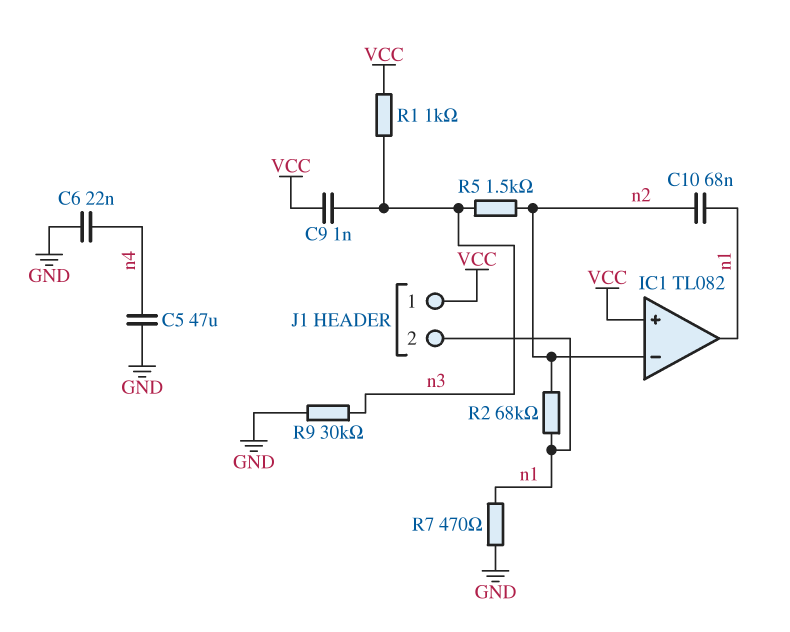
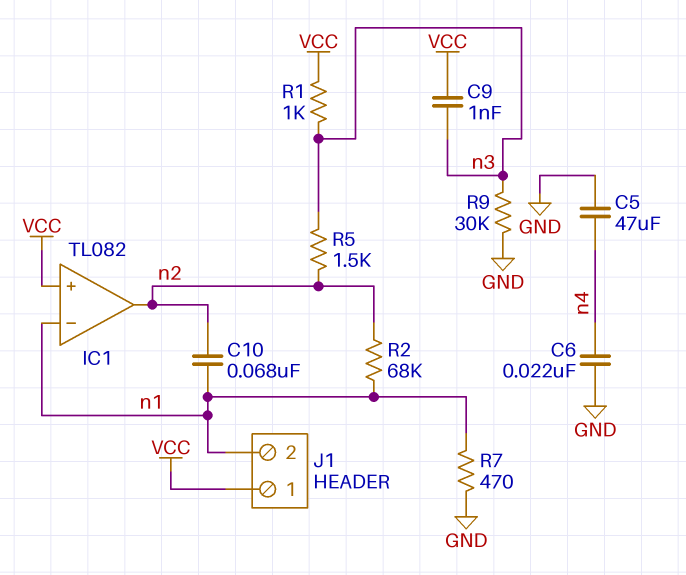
IC1 pin in-: n2 -> n1
IC1 pin out: n1 -> n2

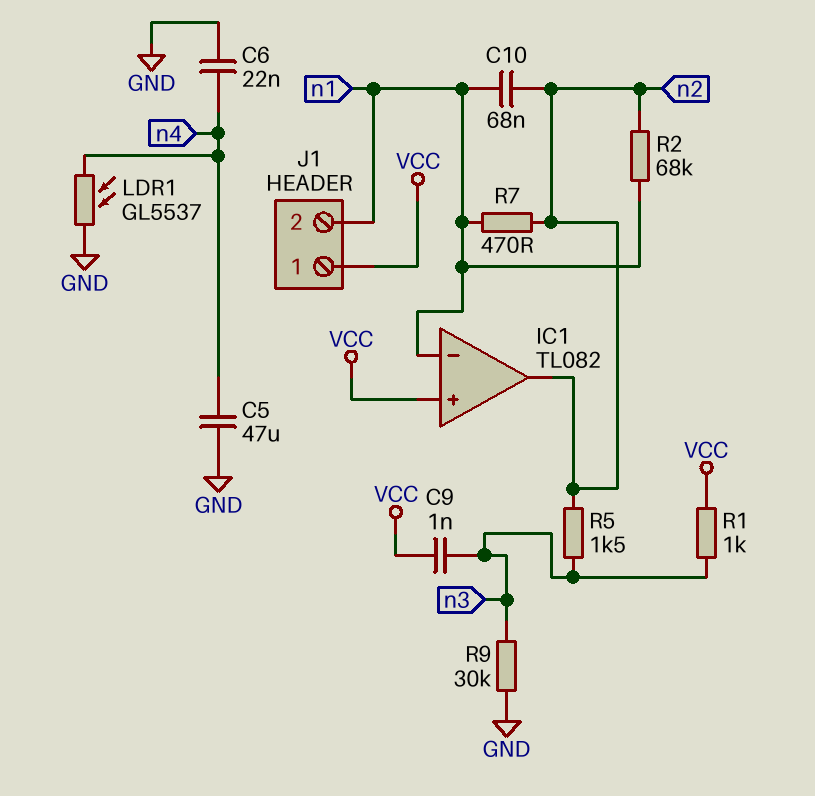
LDR1: none -> GL5537 (GND, n4)
R7: 470 (GND, n1) -> 470 (n1, n2)

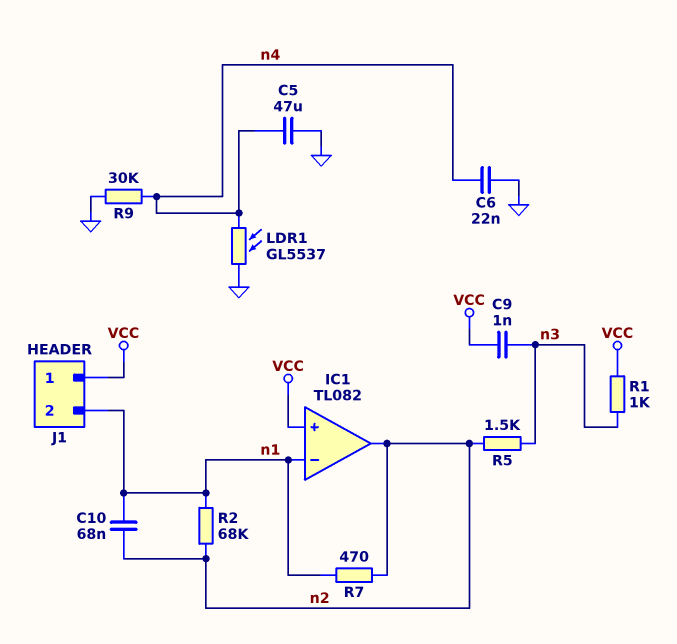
R9: 30k (GND, n3) -> 30k (GND, n4)

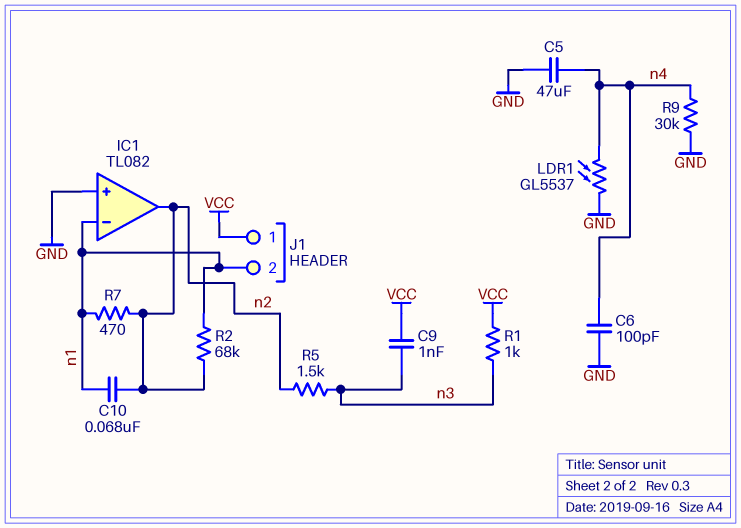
C6: 22nF (GND, n4) -> 100pF (GND, n4)
IC1 pin in+: VCC -> GND

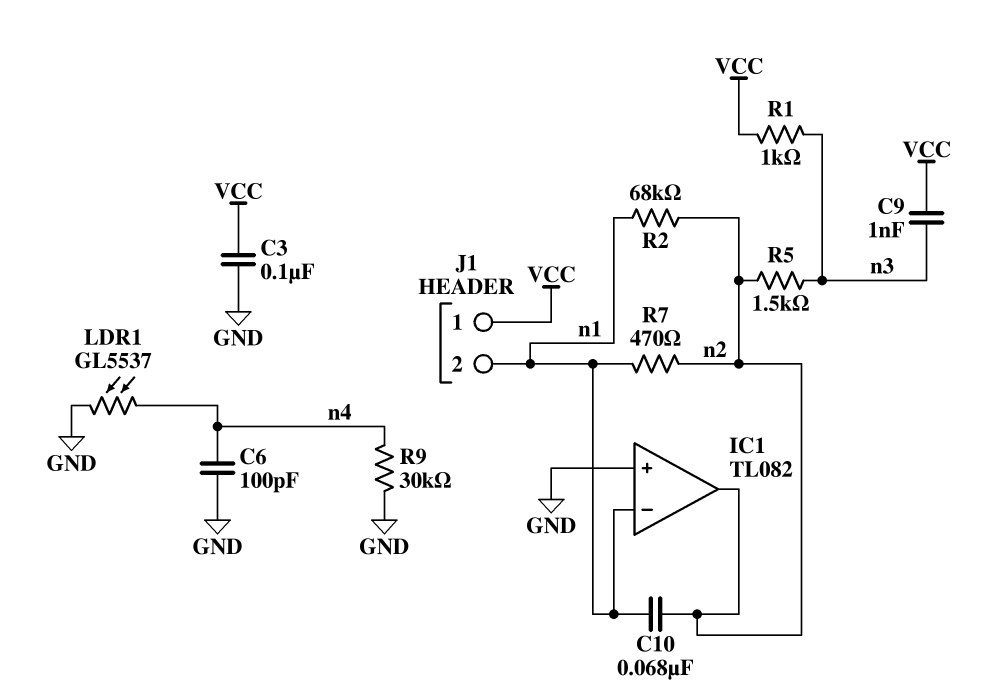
C3: none -> 100nF (GND, VCC)
C5: 47uF (GND, n4) -> none

